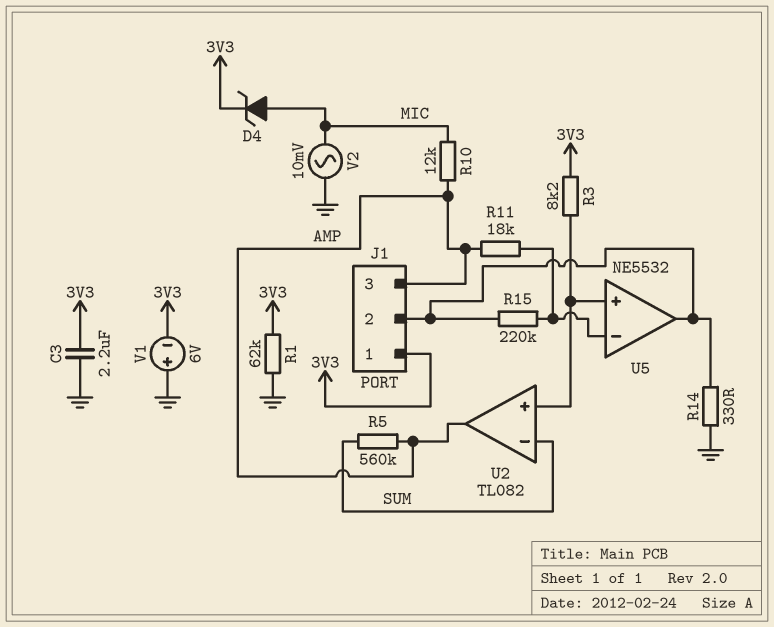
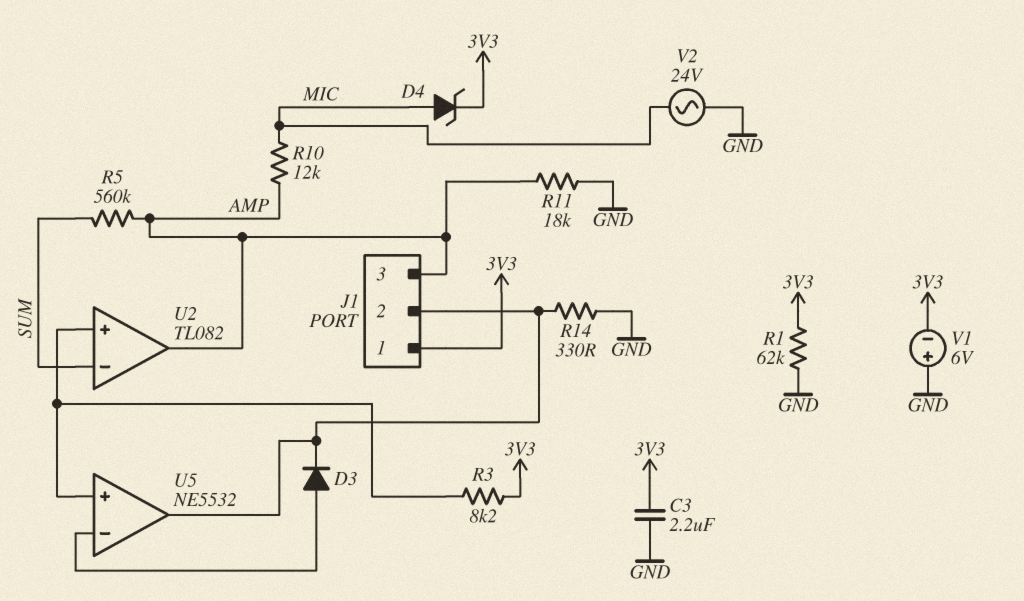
D3: none -> diode (A U5/in-, K J1/2)
R11: 18k (AMP, U5/in-) -> 18k (AMP, GND)
R15: 220k (J1/2, U5/in-) -> none
V2: AC 10mV (GND, MIC) -> AC 24V (GND, MIC)

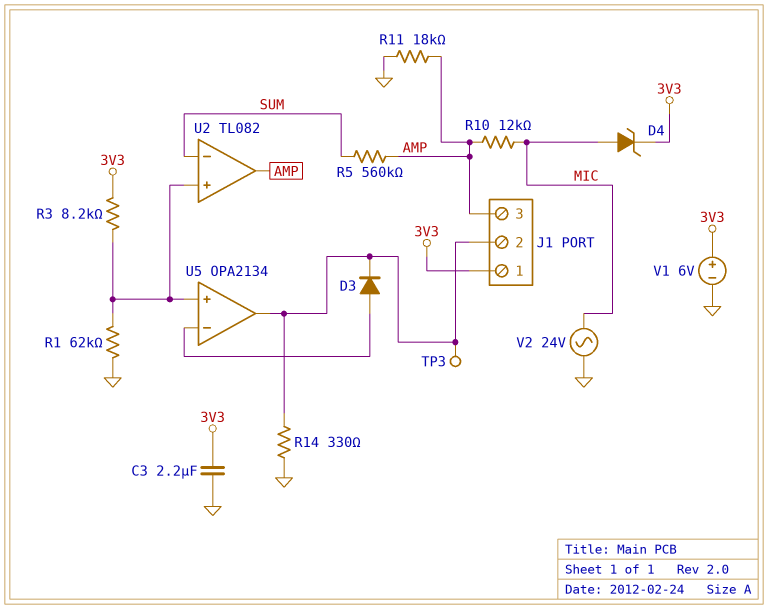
R1: 62k (3V3, GND) -> 62k (GND, U2/in+)
TP3: none -> test point (J1/2)
U5: NE5532 -> OPA2134
V1: 6V (plus GND, minus 3V3) -> 6V (plus 3V3, minus GND)

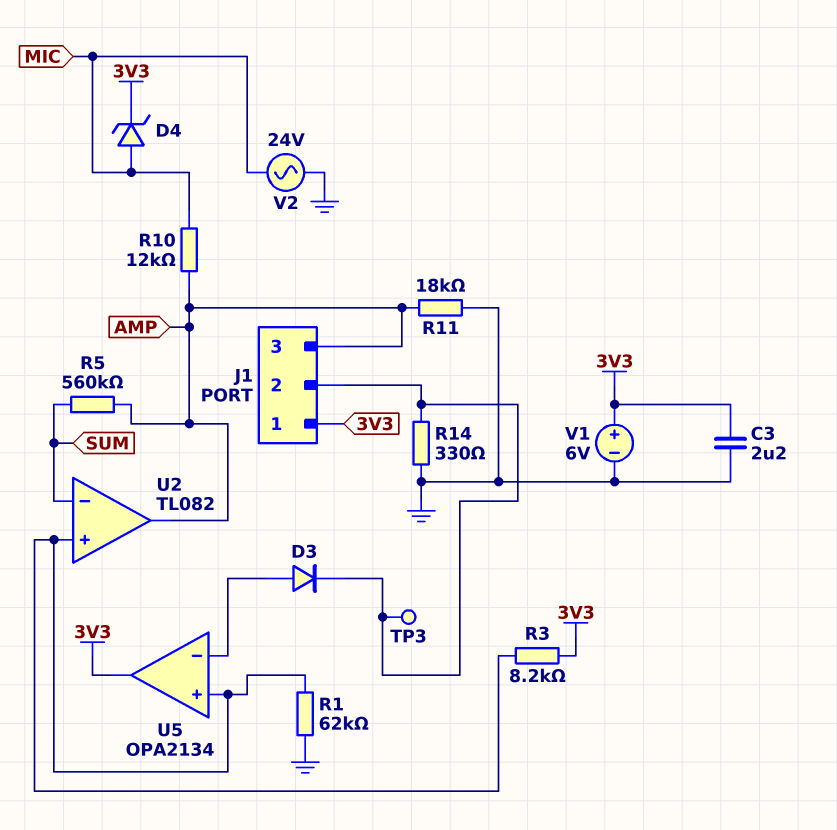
U5 pin out: J1/2 -> 3V3

